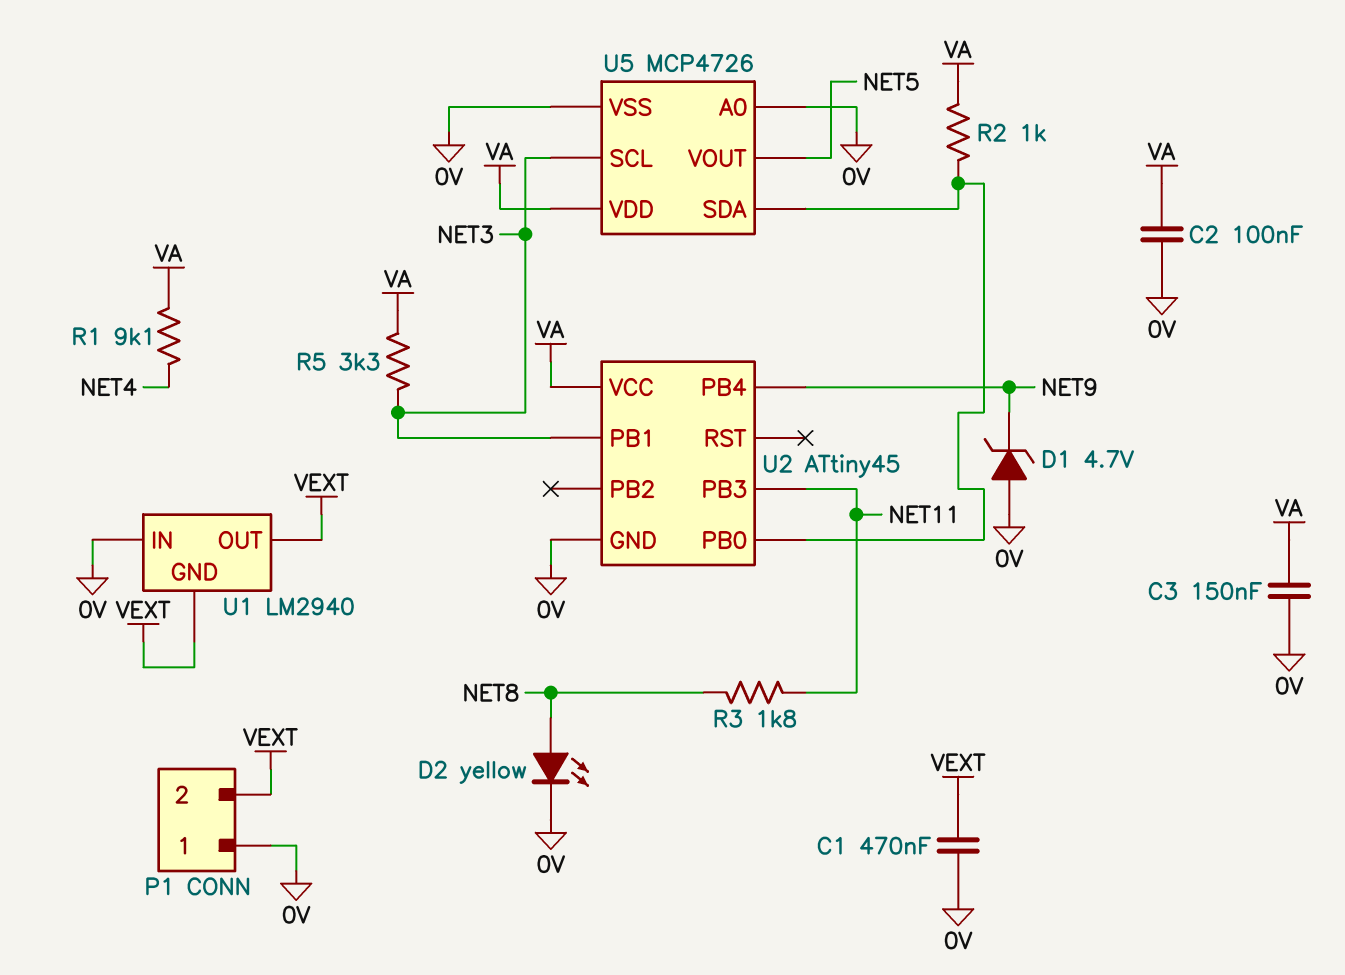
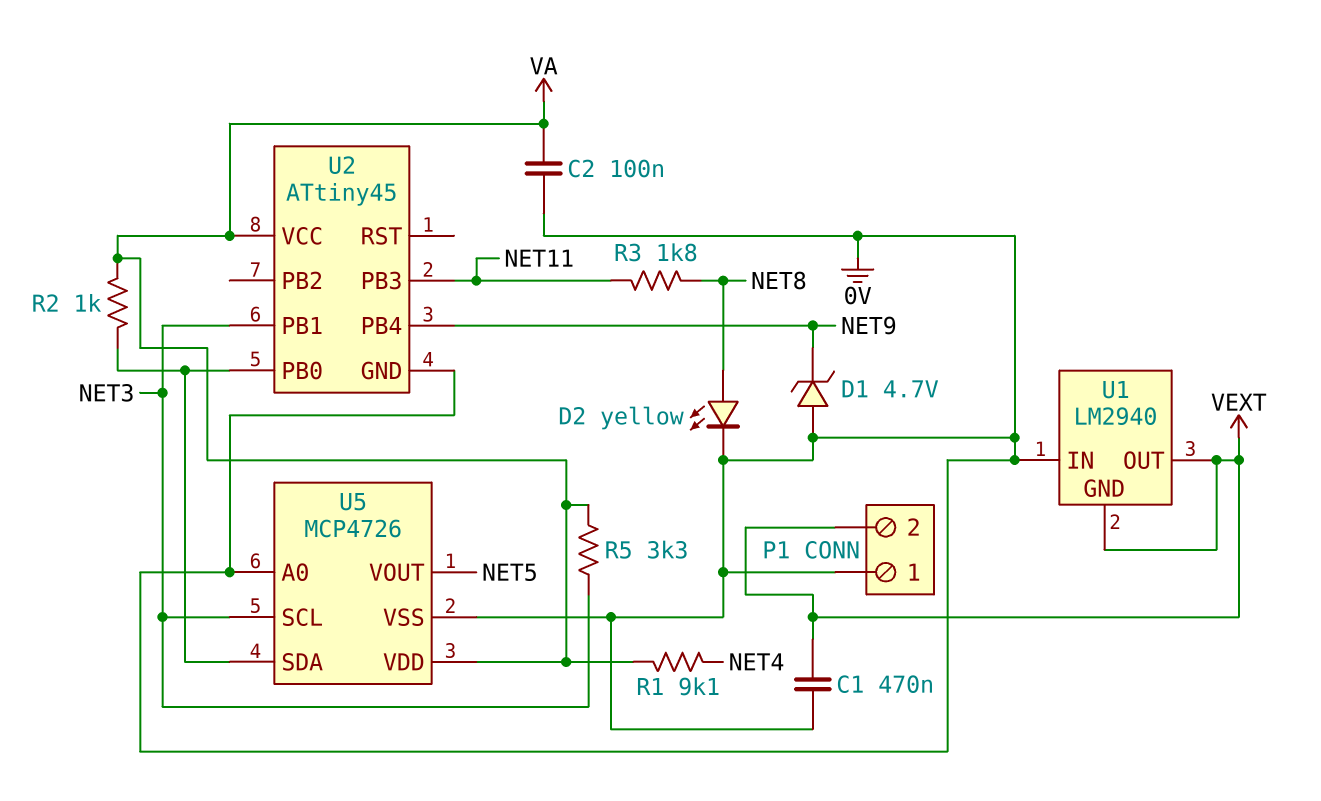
C3: 150nF (0V, VA) -> none

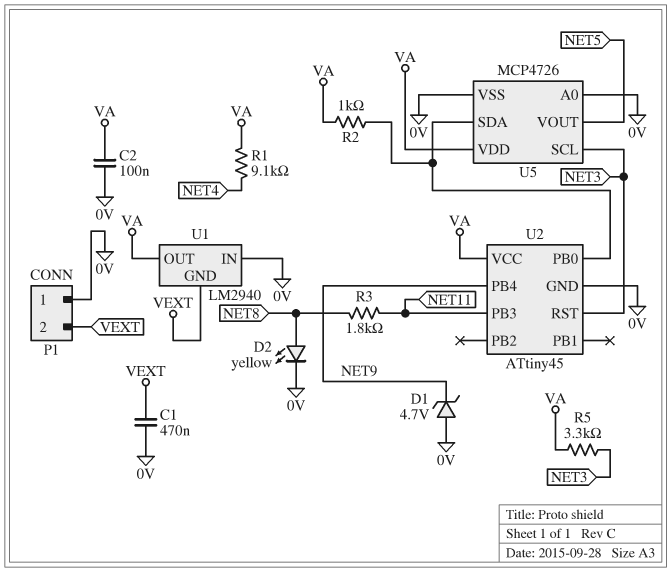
U1 pin OUT: VEXT -> VA
U2 pin PB1: NET3 -> none
U2 pin RST: none -> NET3

